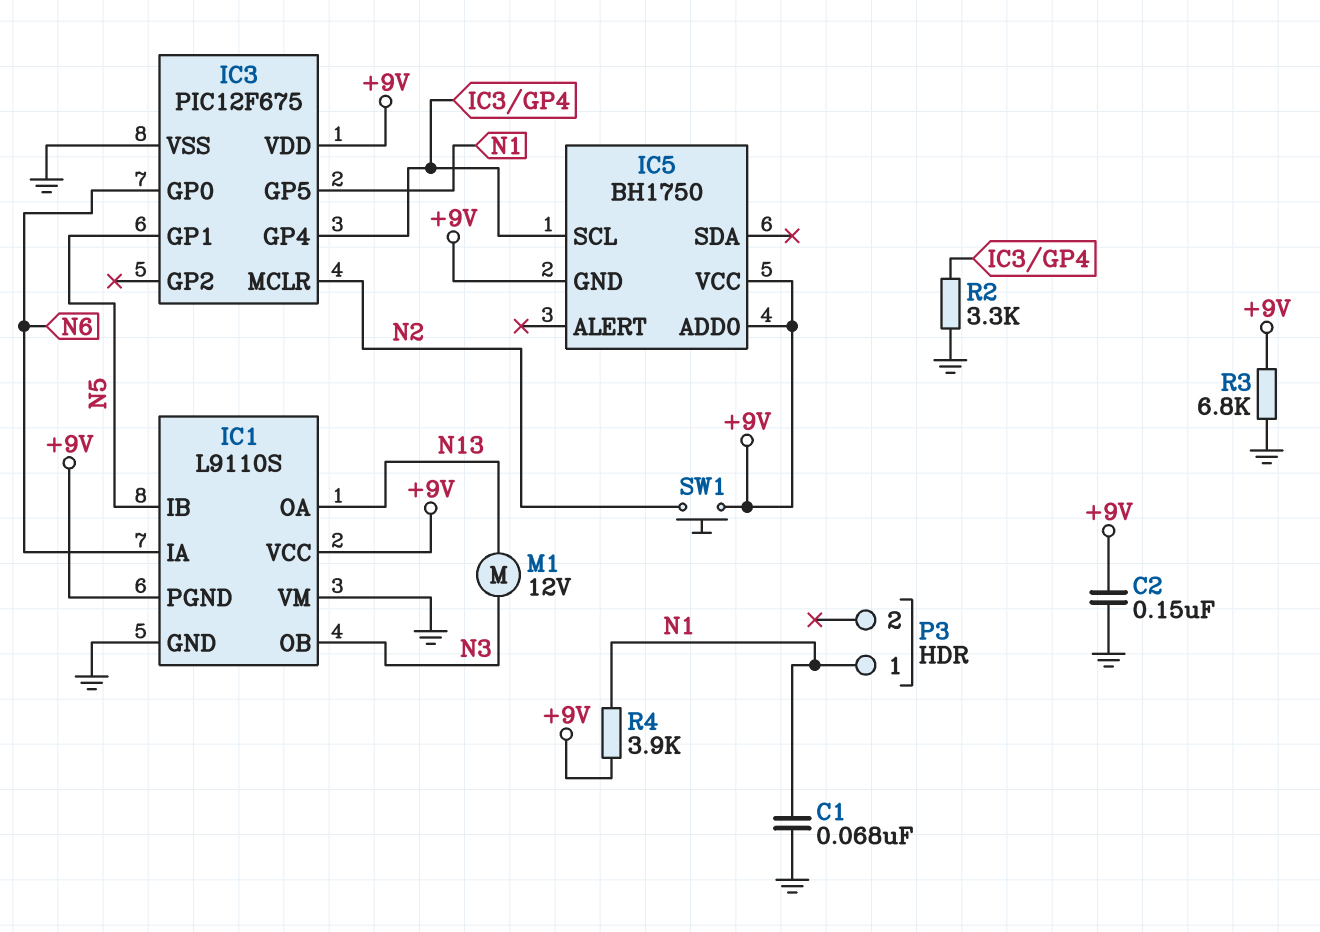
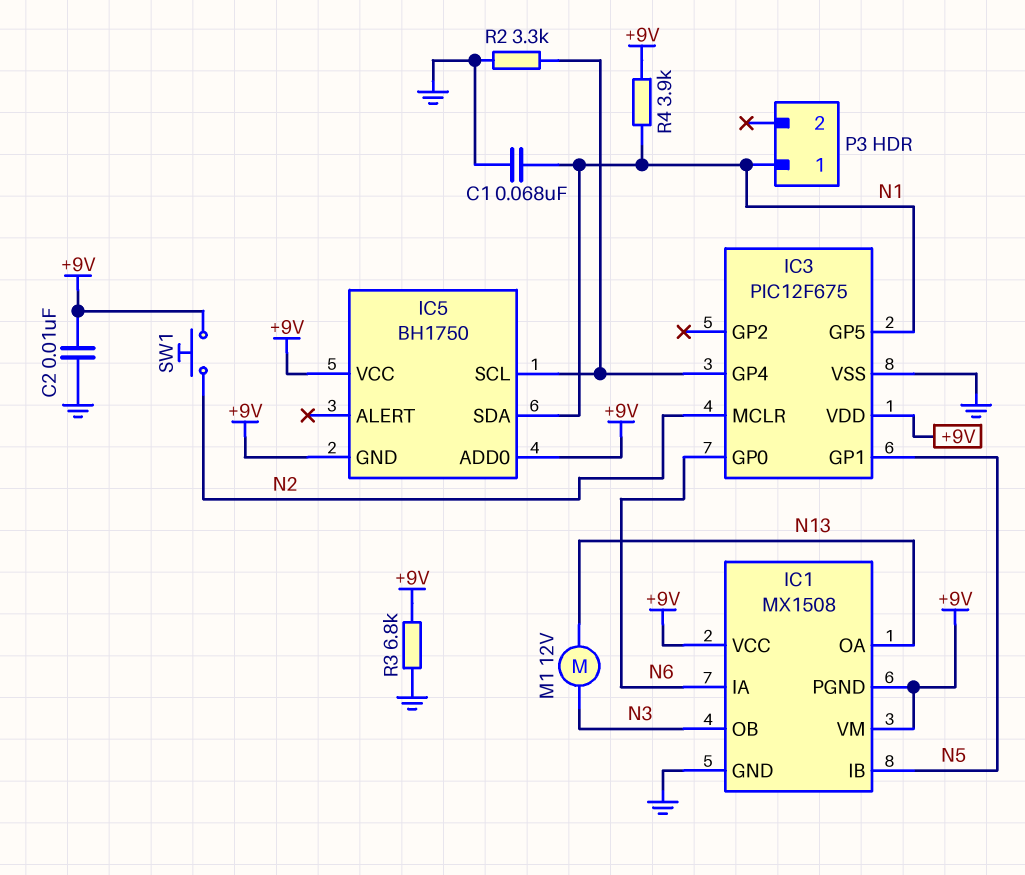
C2: 150nF (+9V, GND) -> 10nF (+9V, GND)
IC1: L9110S -> MX1508
IC1 pin VM: GND -> +9V
IC5 pin SDA: none -> N1

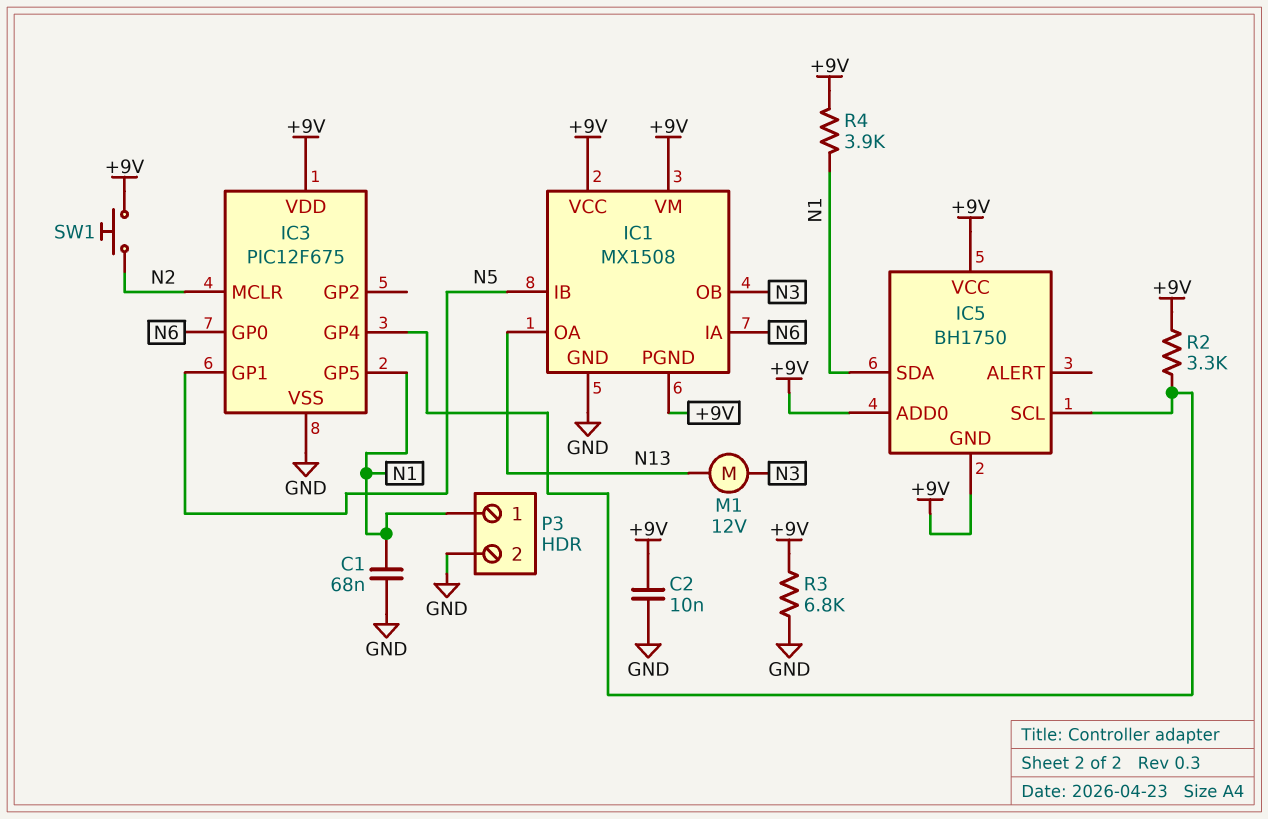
P3 pin 2: none -> GND
R2: 3.3k (GND, IC3/GP4) -> 3.3k (+9V, IC3/GP4)

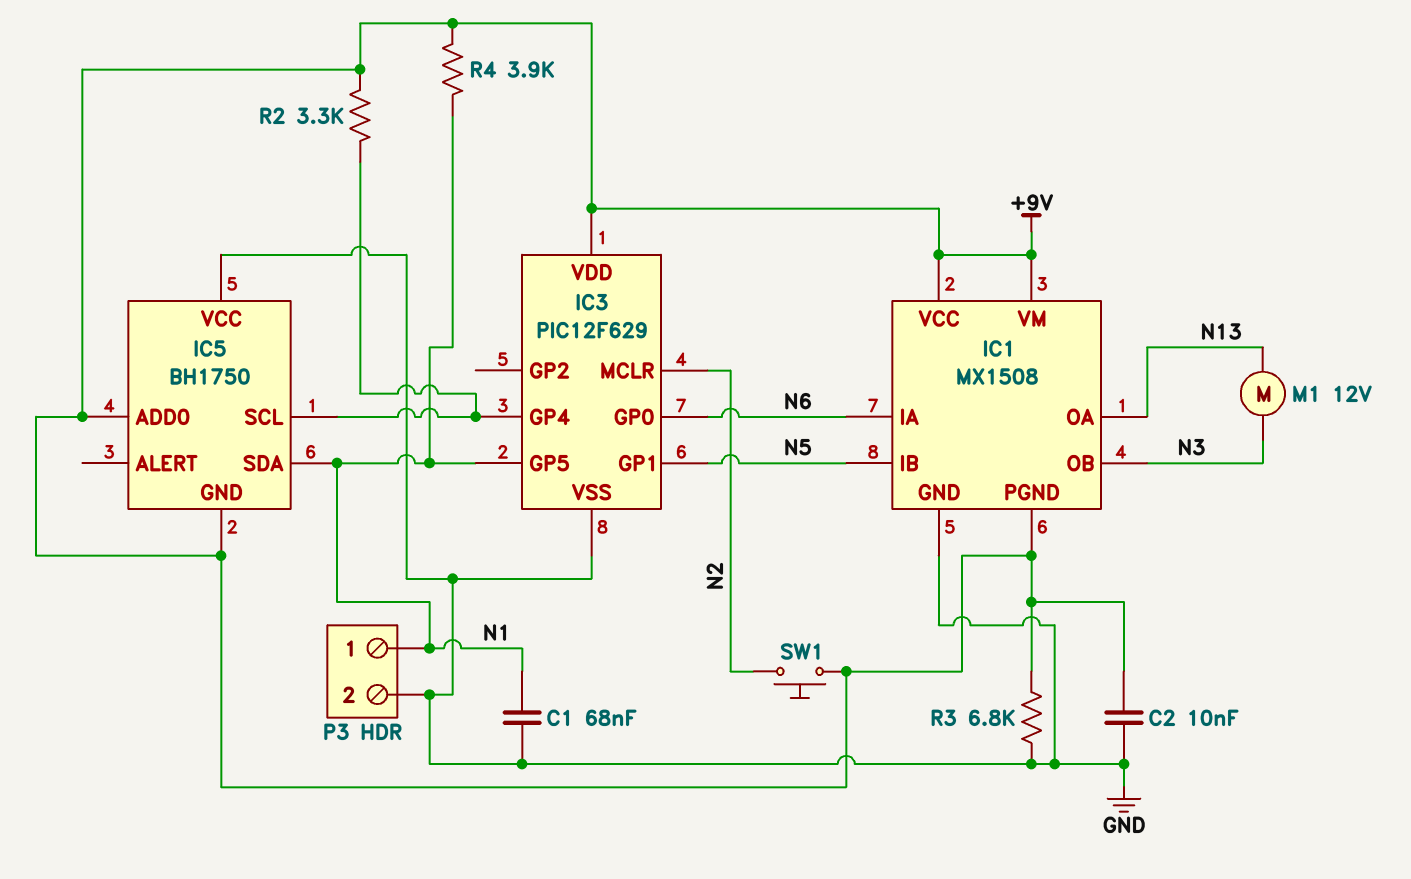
IC3: PIC12F675 -> PIC12F629
IC5 pin VCC: +9V -> GND

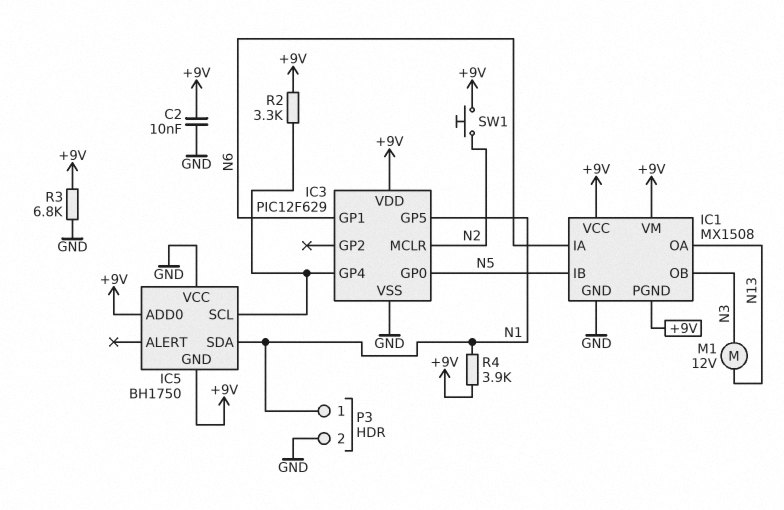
C1: 68nF (GND, N1) -> none
IC3 pin GP0: N6 -> N5
IC3 pin GP1: N5 -> N6

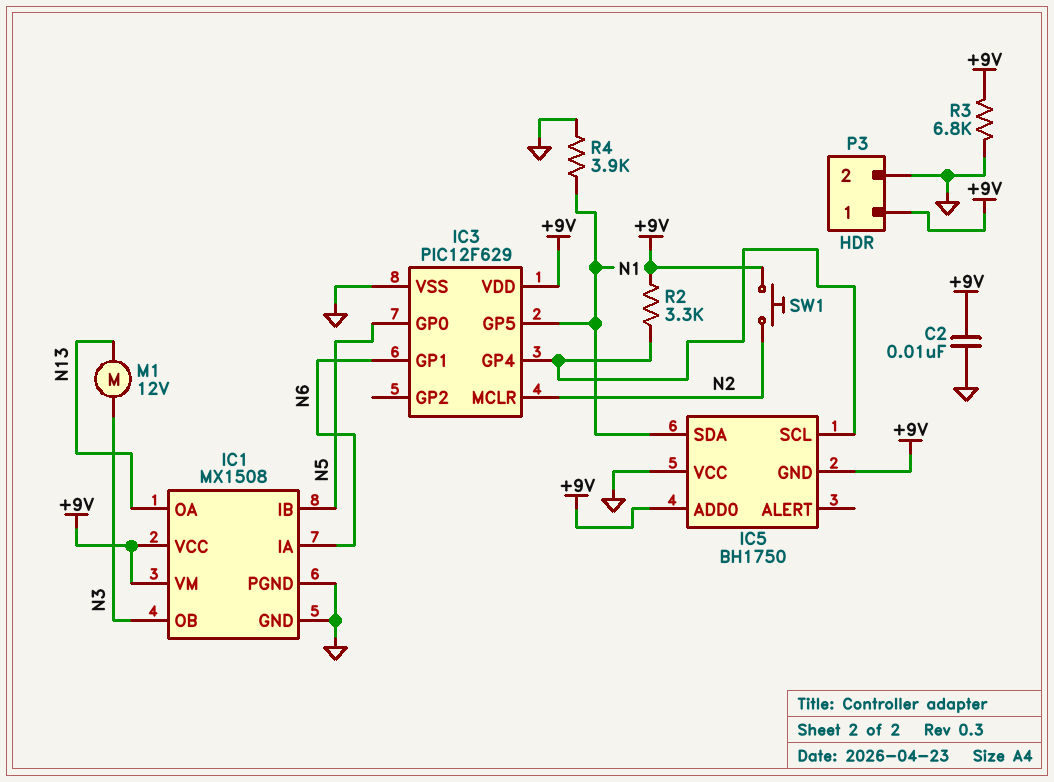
IC1 pin PGND: +9V -> GND
P3 pin 1: N1 -> +9V
R4: 3.9k (+9V, N1) -> 3.9k (GND, N1)

